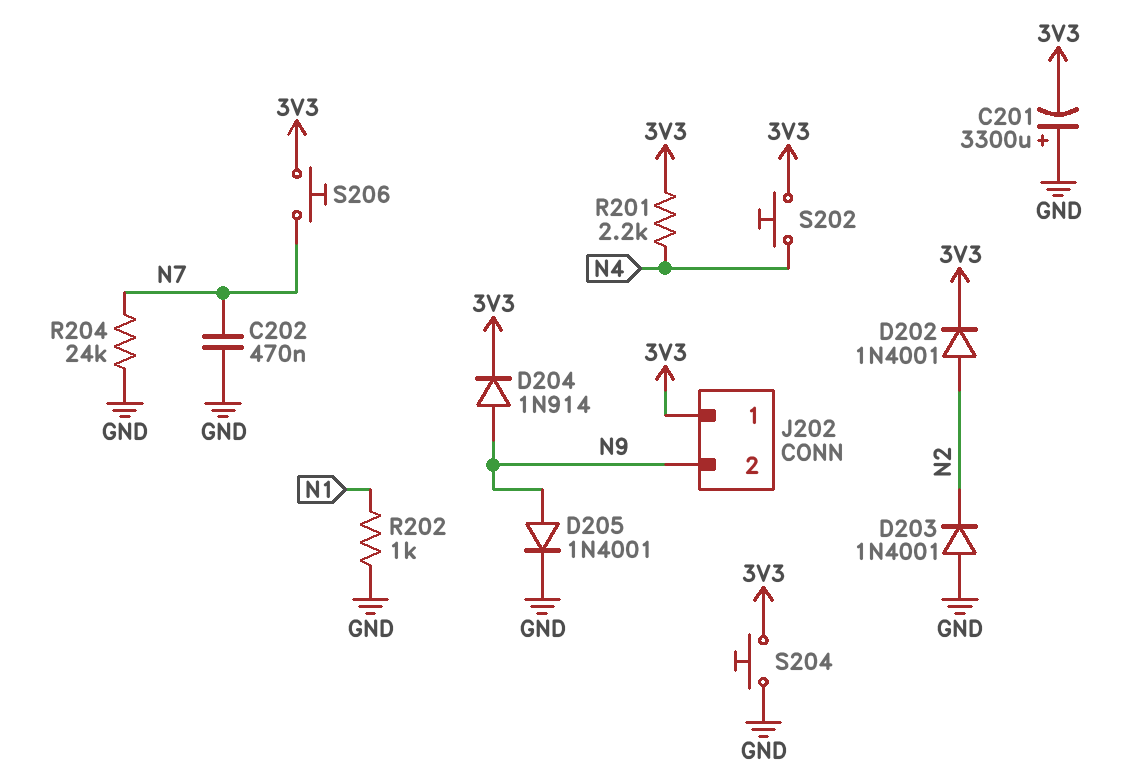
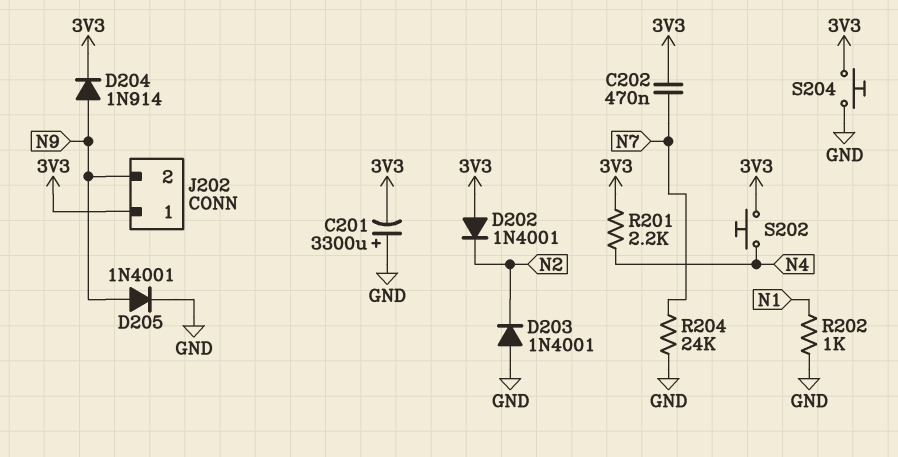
C202: 470nF (GND, N7) -> 470nF (3V3, N7)
D202: diode 1N4001 (A N2, K 3V3) -> diode 1N4001 (A 3V3, K N2)
S206: button (3V3, N7) -> none

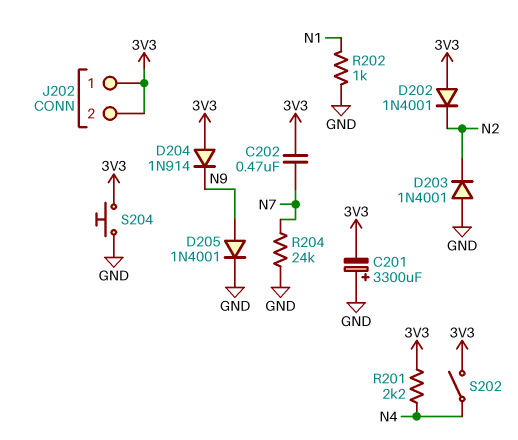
D204: diode 1N914 (A N9, K 3V3) -> diode 1N914 (A 3V3, K N9)
J202 pin 2: N9 -> 3V3
S202: button (3V3, N4) -> switch (3V3, N4)

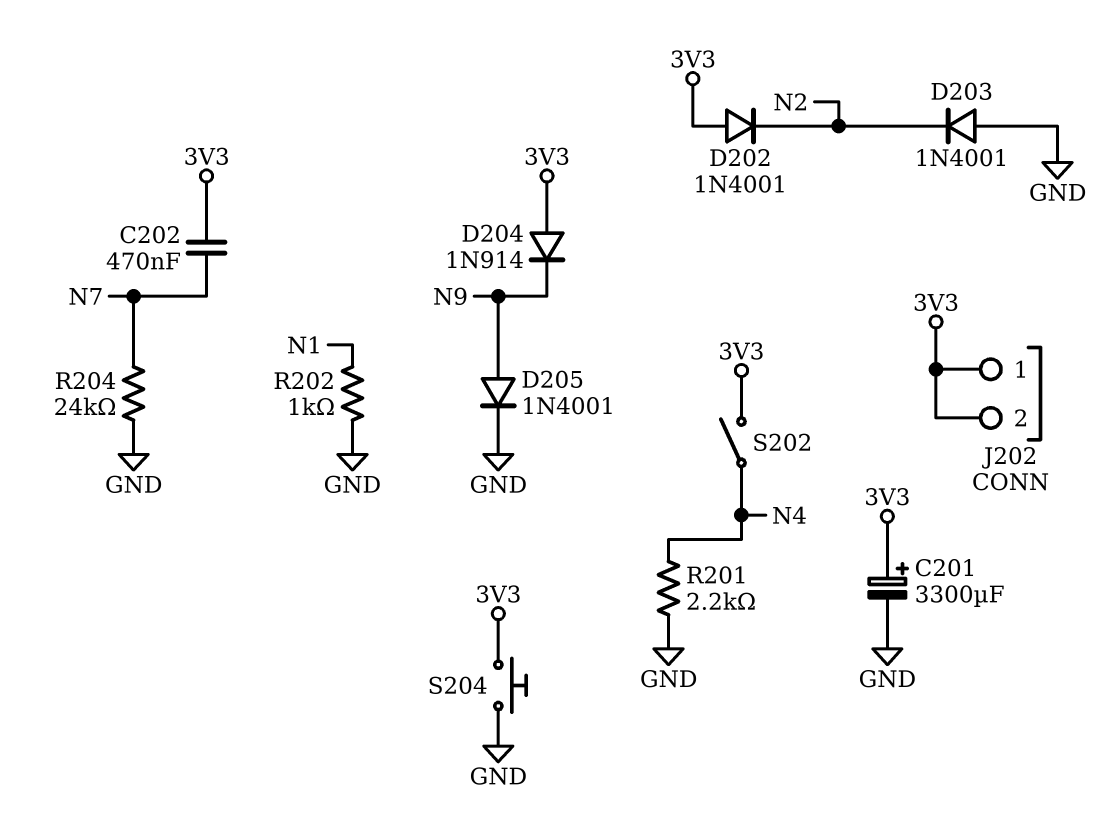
C201: 3300uF (plus GND, minus 3V3) -> 3300uF (plus 3V3, minus GND)
R201: 2.2k (3V3, N4) -> 2.2k (GND, N4)

